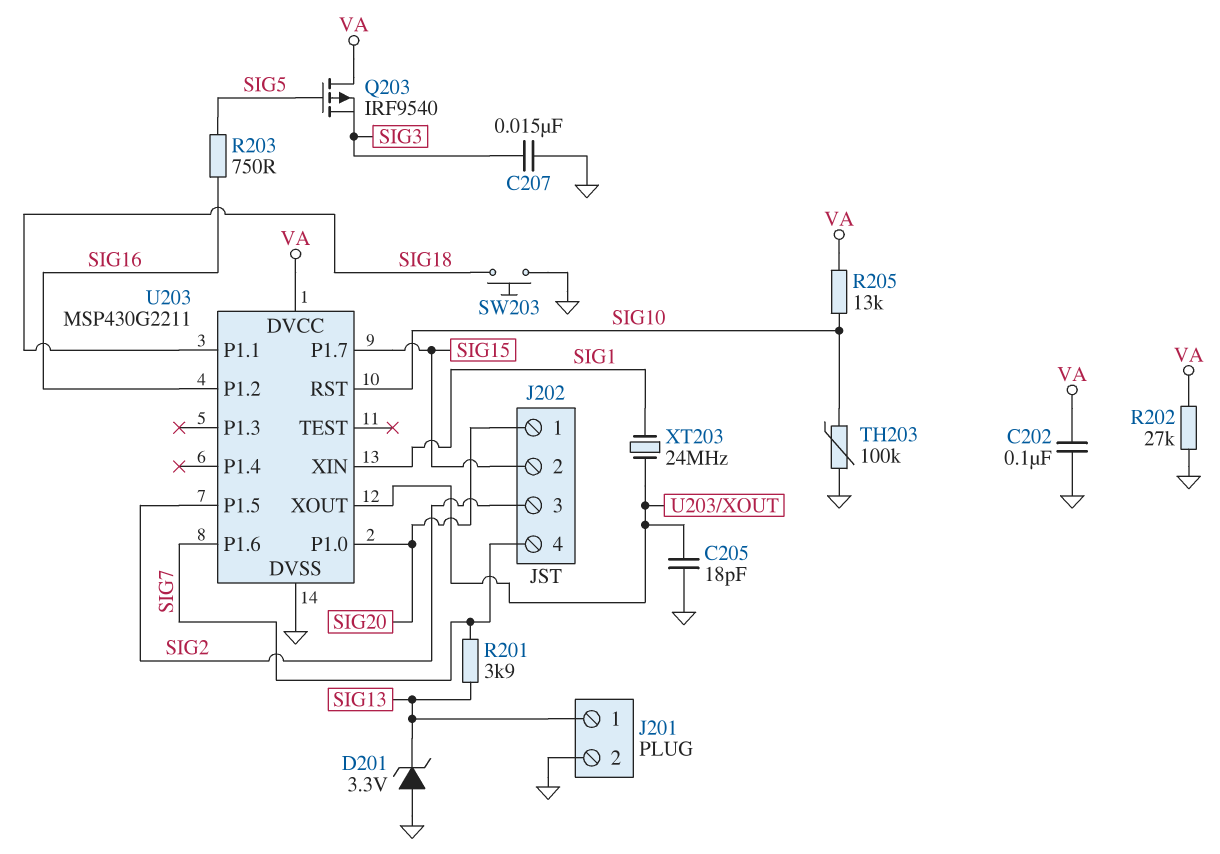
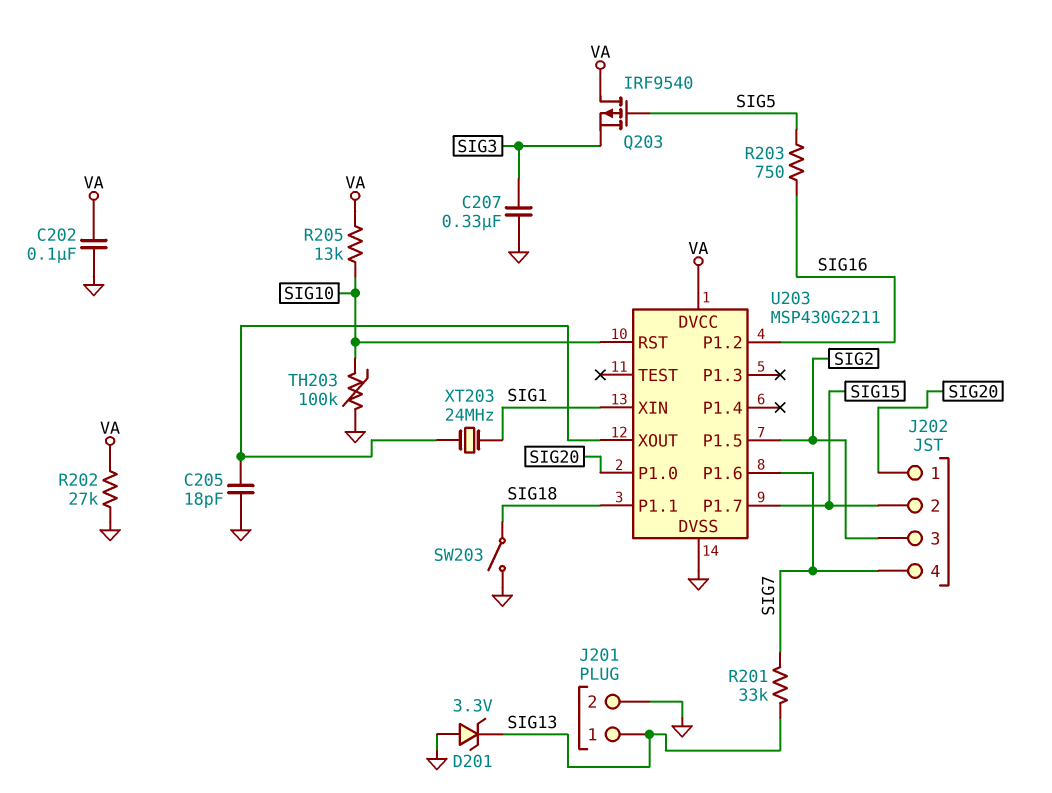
C207: 15nF (GND, SIG3) -> 330nF (GND, SIG3)
R201: 3.9k (SIG7, SIG13) -> 33k (SIG7, SIG13)
SW203: button (GND, SIG18) -> switch (GND, SIG18)

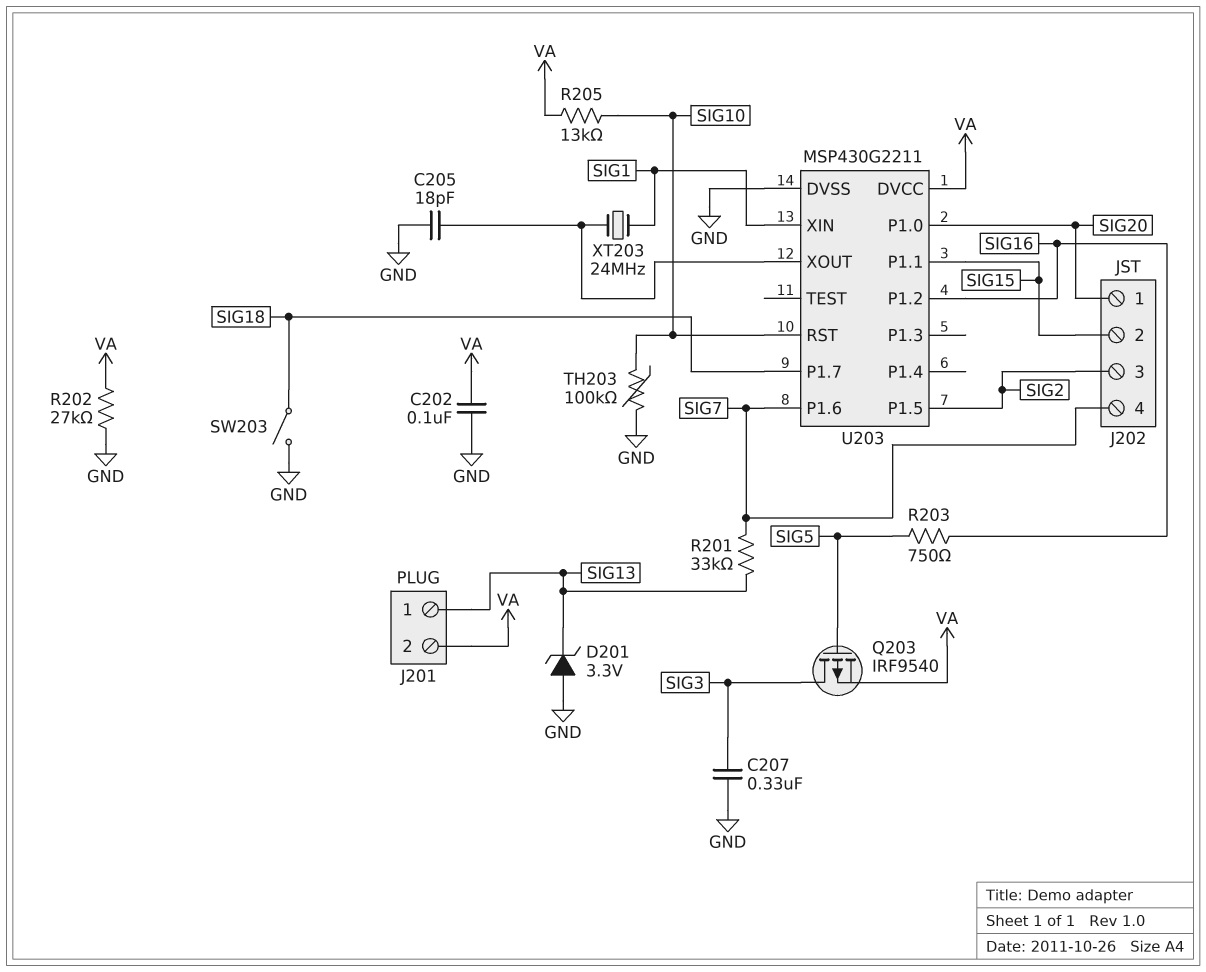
J201 pin 2: GND -> VA
Q203: PMOS IRF9540 (G SIG5, D VA, S SIG3) -> PMOS IRF9540 (G SIG5, D SIG3, S VA)
U203 pin P1.1: SIG18 -> SIG15
U203 pin P1.7: SIG15 -> SIG18

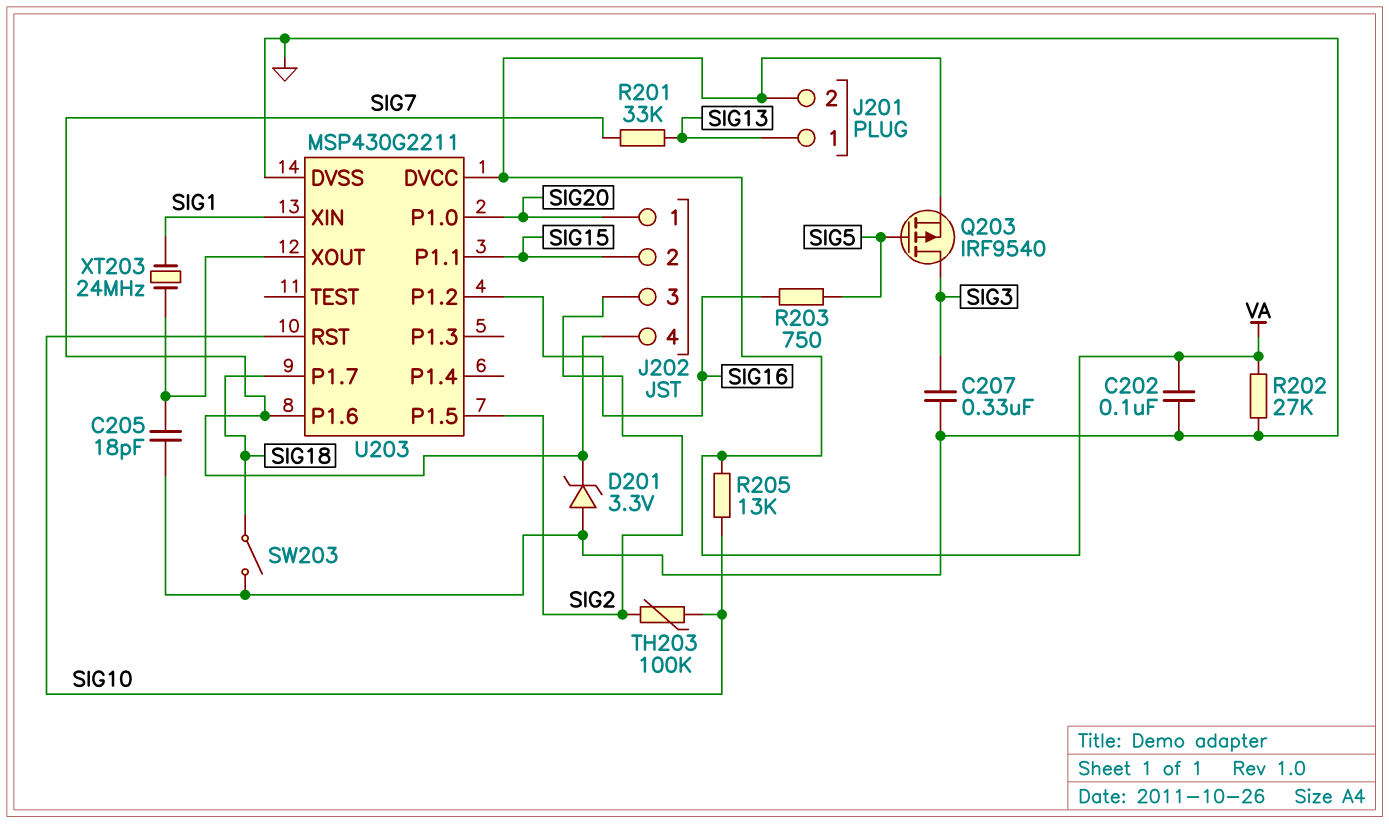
D201: zener 3.3V (A GND, K SIG13) -> zener 3.3V (A GND, K SIG7)
TH203: 100k (GND, SIG10) -> 100k (SIG2, SIG10)

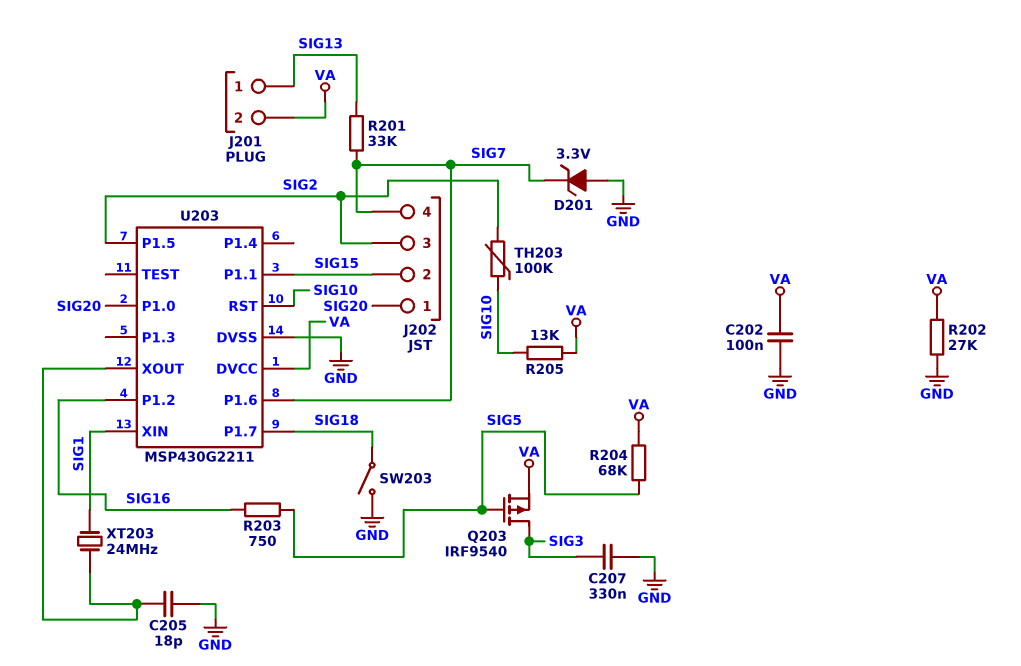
R204: none -> 68k (SIG5, VA)

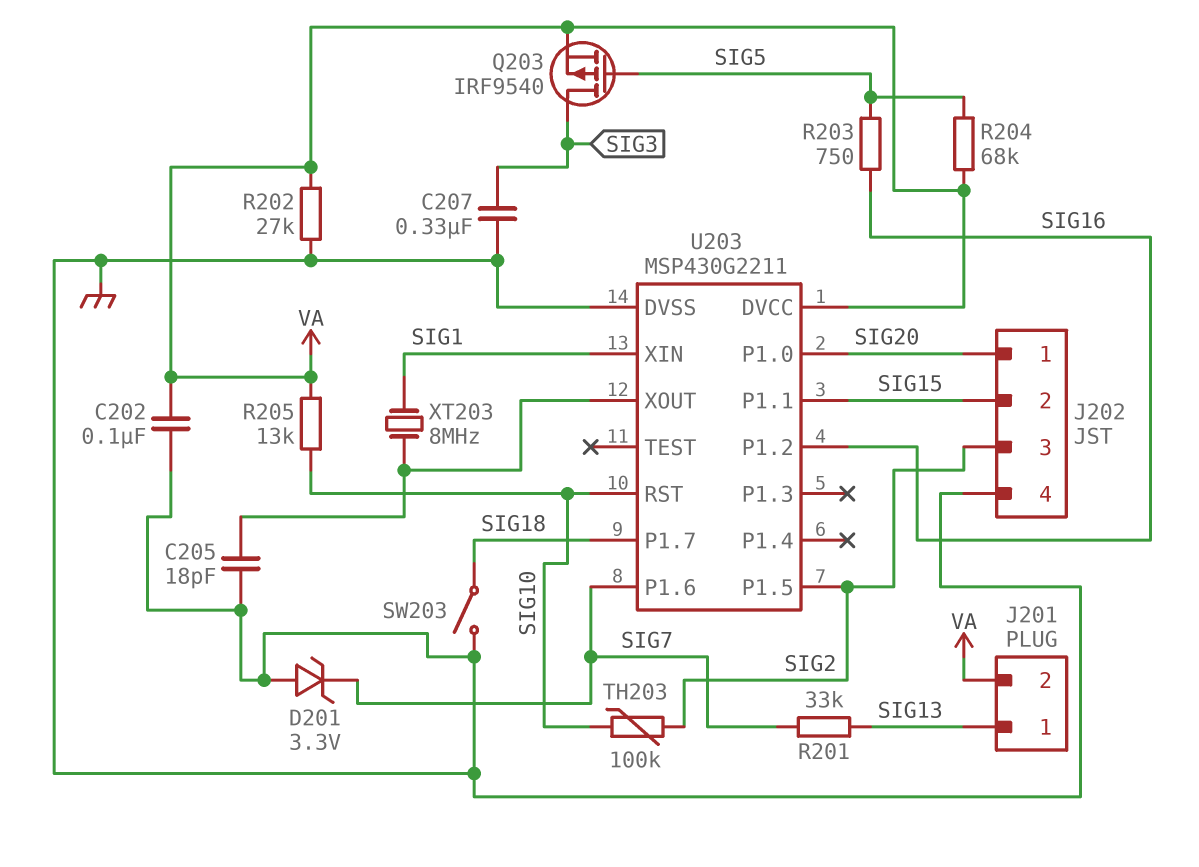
J202 pin 4: SIG7 -> GND
XT203: 24MHz (SIG1, U203/XOUT) -> 8MHz (SIG1, U203/XOUT)

